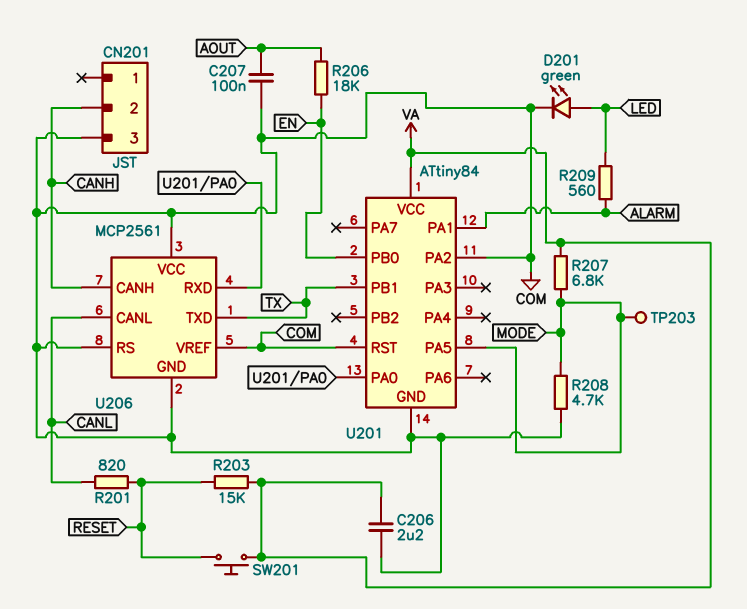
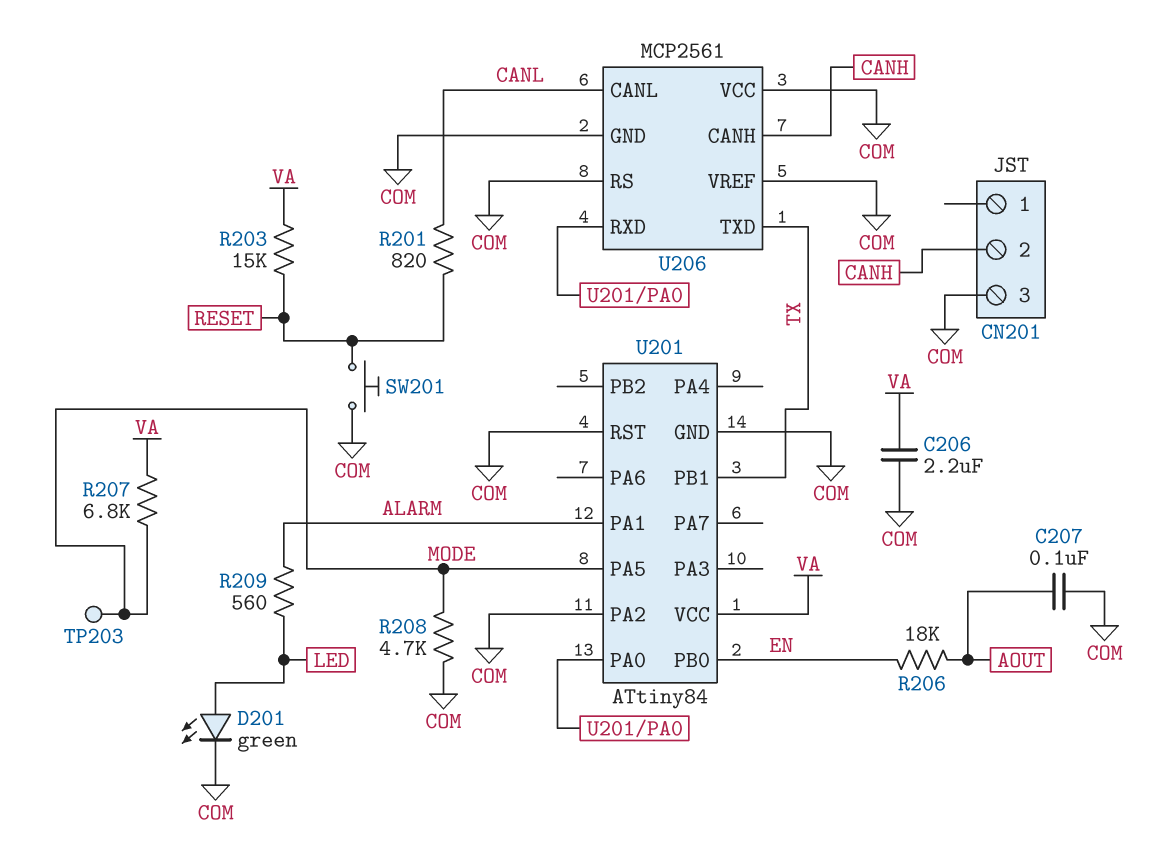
SW201: button (RESET, VA) -> button (COM, RESET)

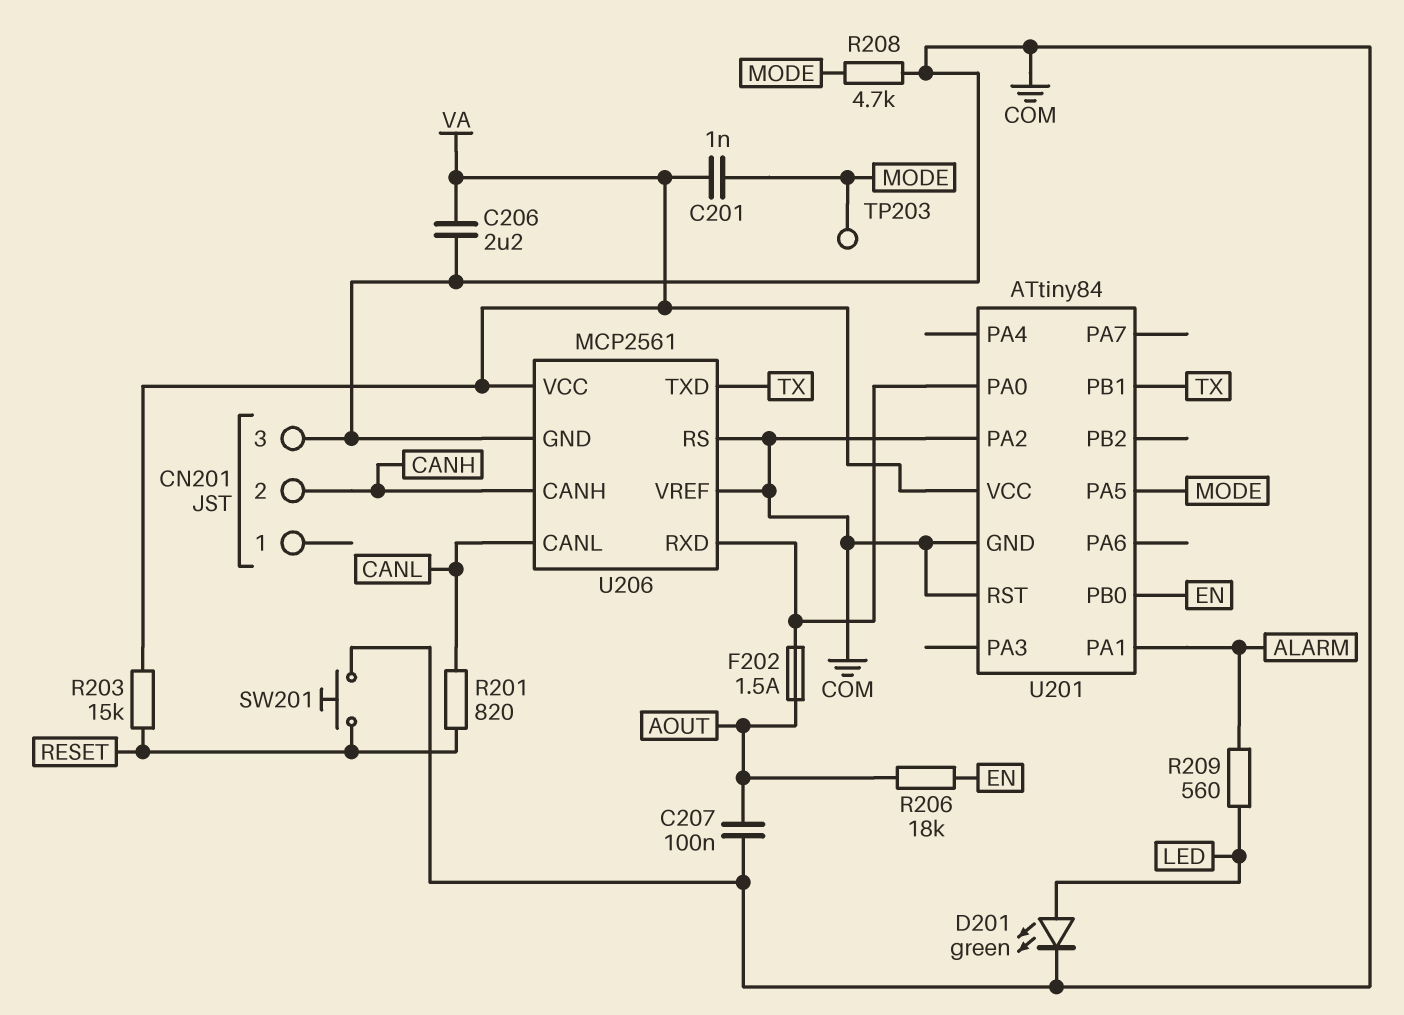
C201: none -> 1nF (MODE, VA)
F202: none -> 1.5A (AOUT, U201/PA0)
R207: 6.8k (MODE, VA) -> none
U206 pin VCC: COM -> VA

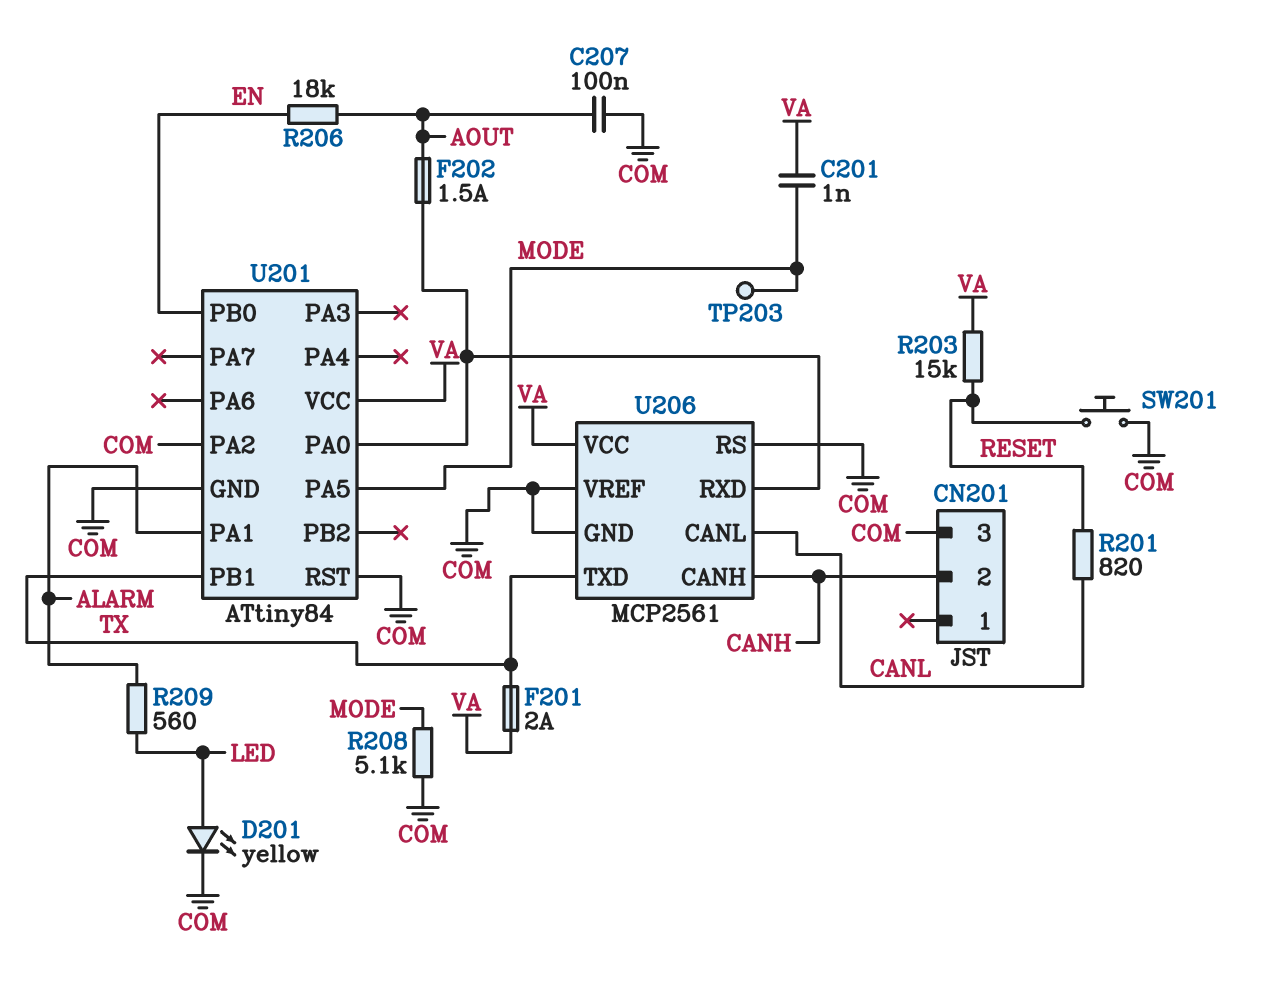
C206: 2.2uF (COM, VA) -> none
D201: LED green (A LED, K COM) -> LED yellow (A LED, K COM)
F201: none -> 2A (TX, VA)
R208: 4.7k (COM, MODE) -> 5.1k (COM, MODE)

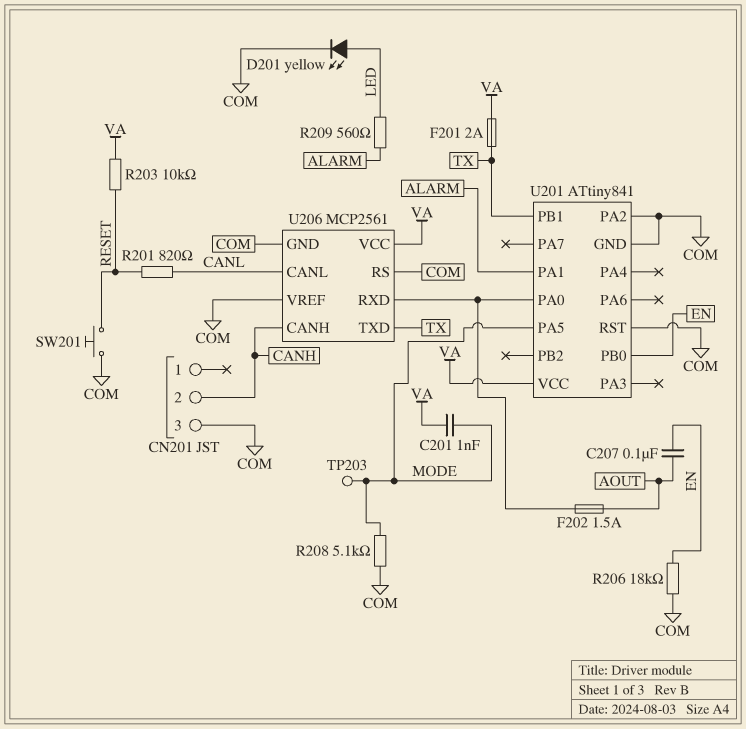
C207: 100nF (AOUT, COM) -> 100nF (AOUT, EN)
R203: 15k (RESET, VA) -> 10k (RESET, VA)
R206: 18k (AOUT, EN) -> 18k (COM, EN)
U201: ATtiny84 -> ATtiny841

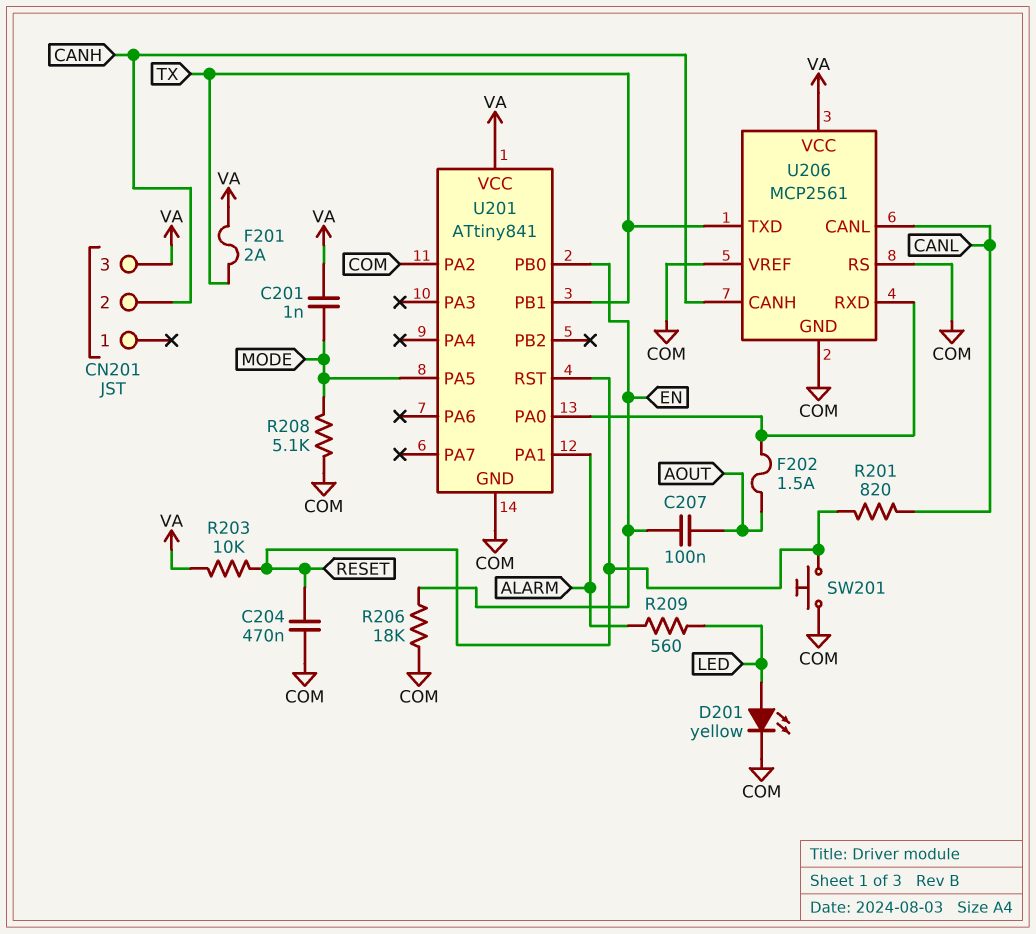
C204: none -> 470nF (COM, RESET)
CN201 pin 3: COM -> VA
TP203: test point (MODE) -> none
U201 pin RST: COM -> RESET

